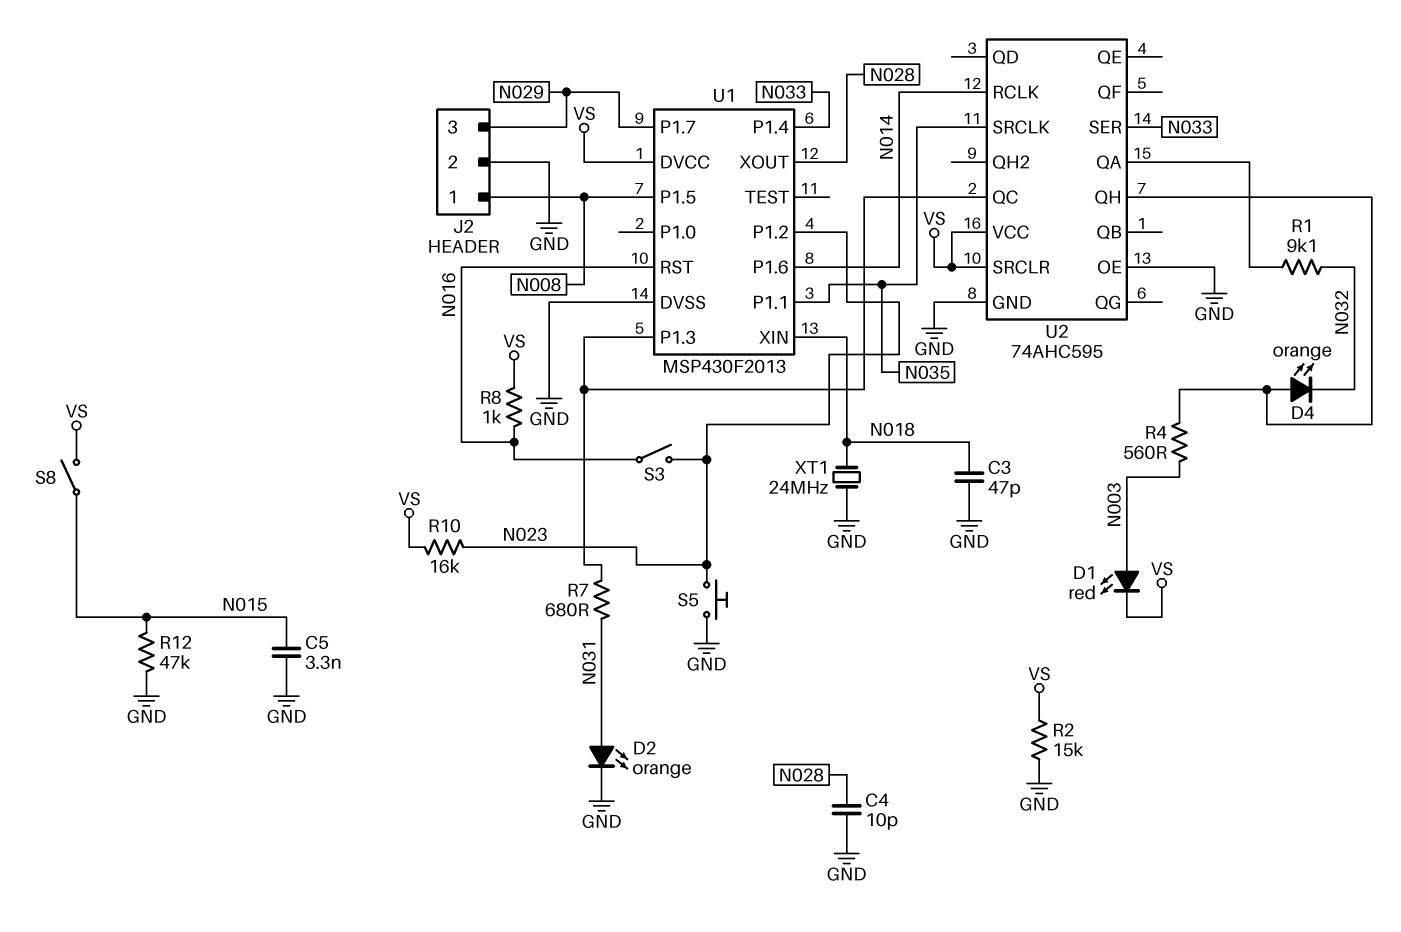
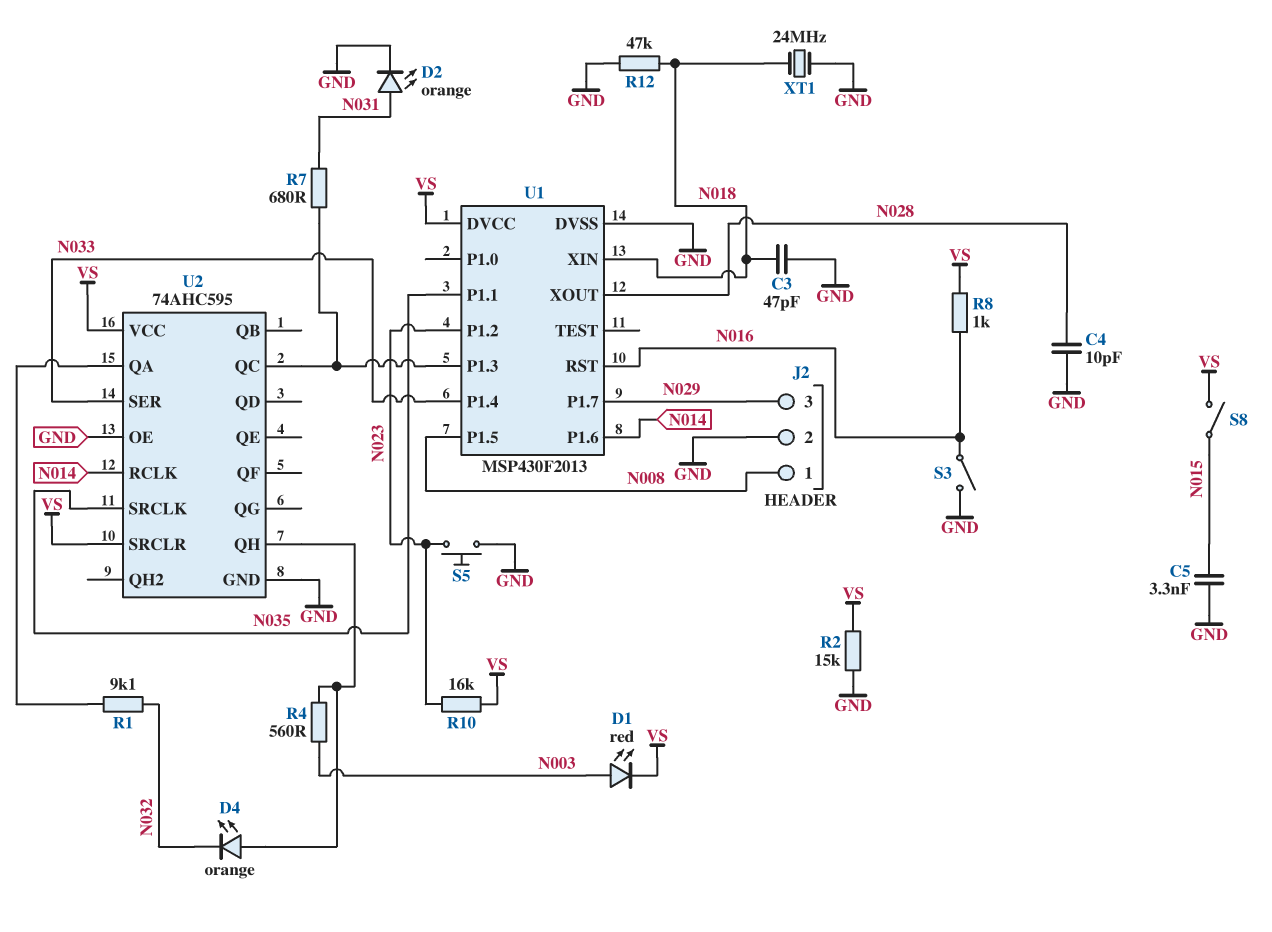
R12: 47k (GND, N015) -> 47k (GND, N018)
S3: switch (N016, N023) -> switch (GND, N016)

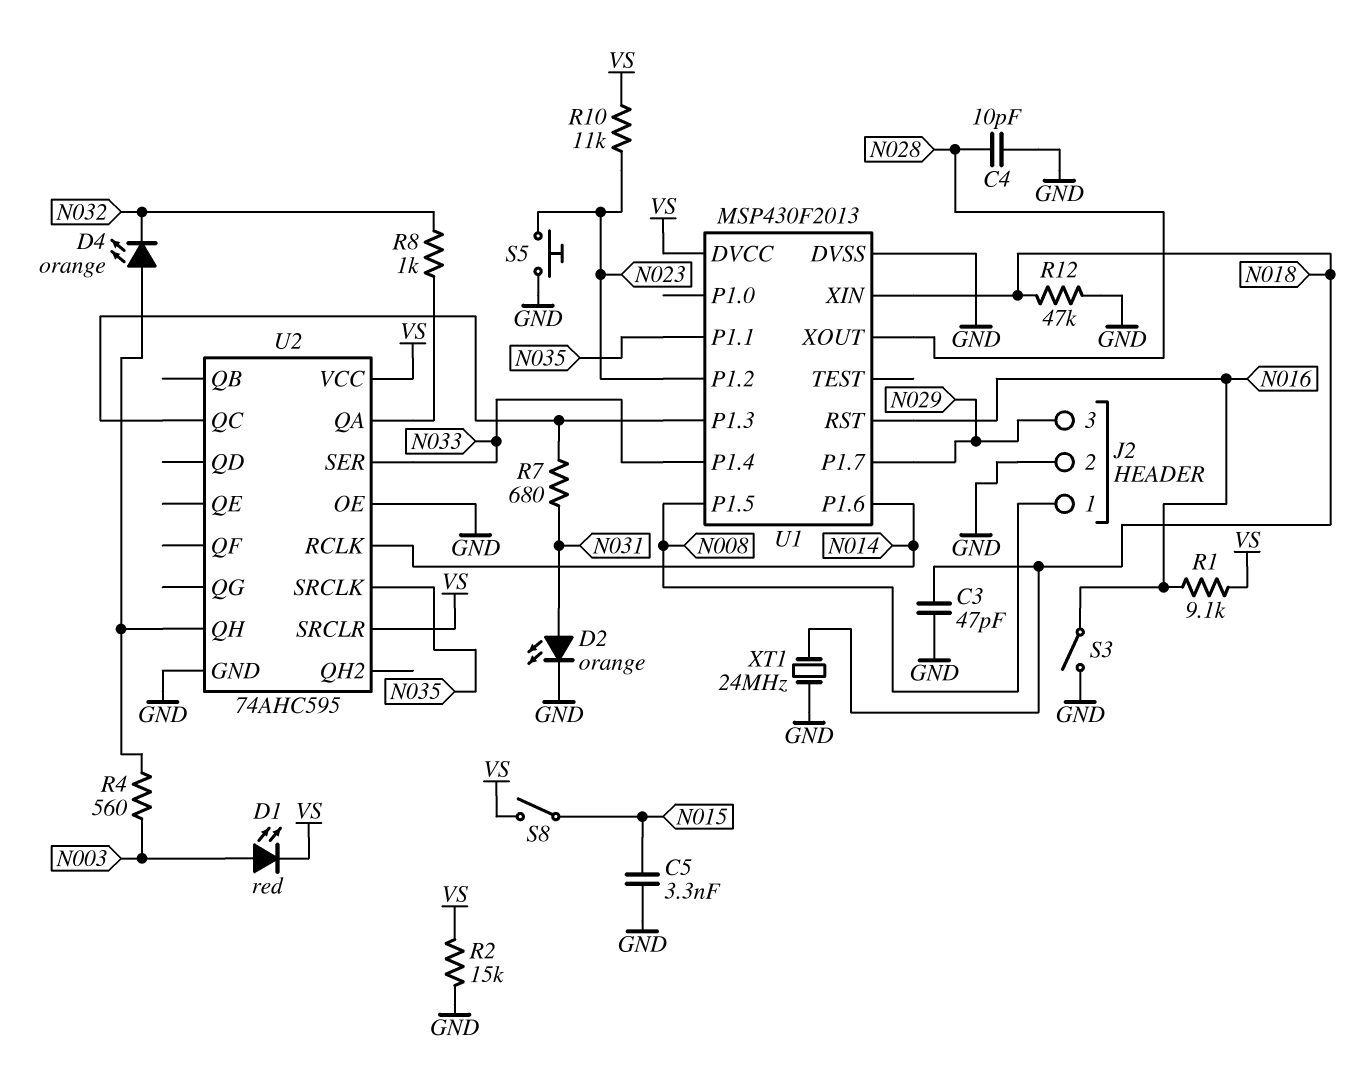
R1: 9.1k (N032, U2/QA) -> 9.1k (N016, VS)
R8: 1k (N016, VS) -> 1k (N032, U2/QA)
R10: 16k (N023, VS) -> 11k (N023, VS)

